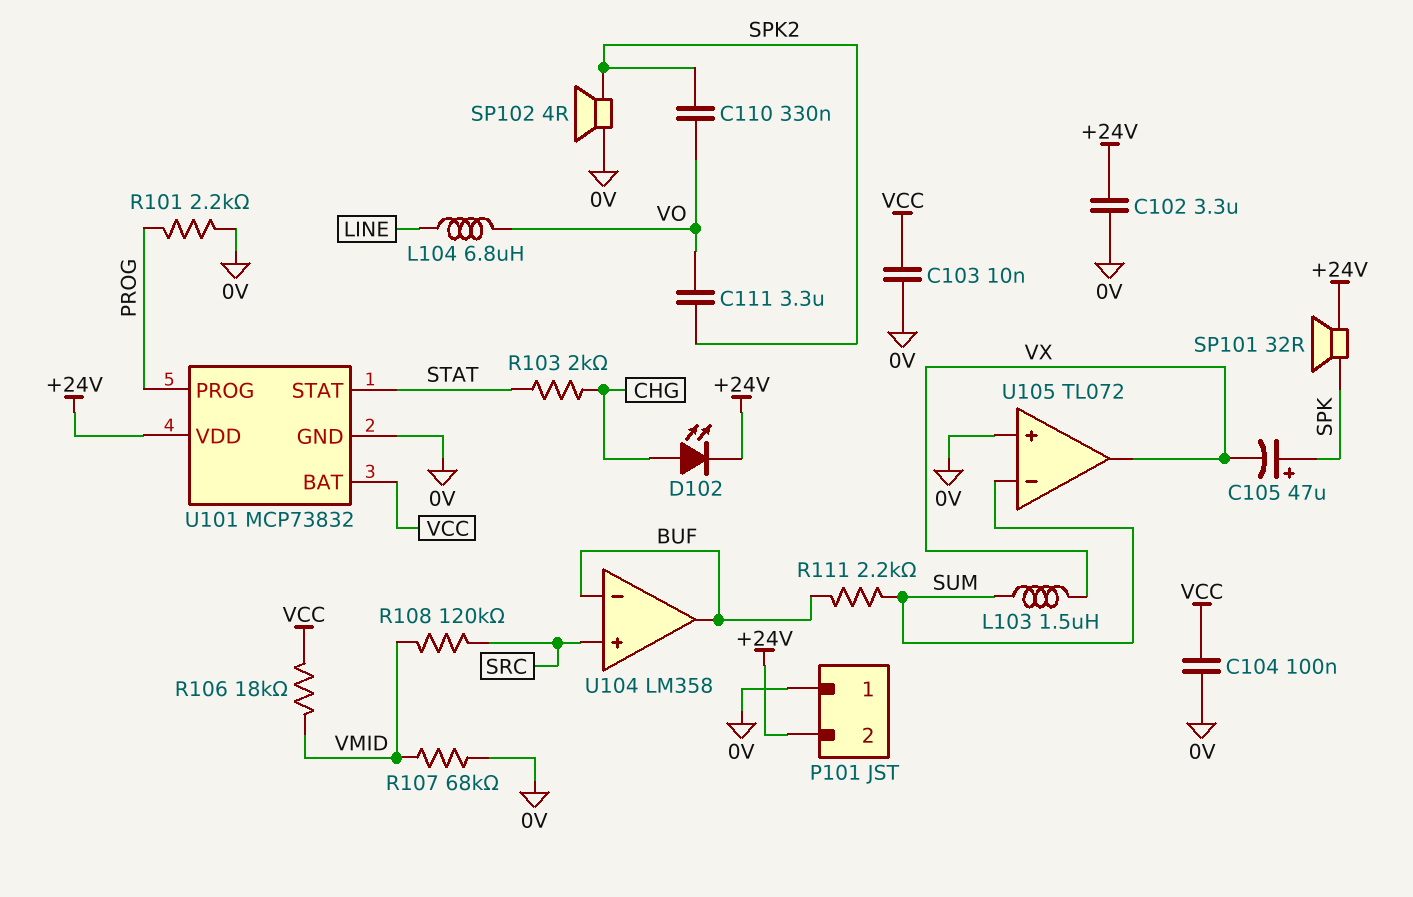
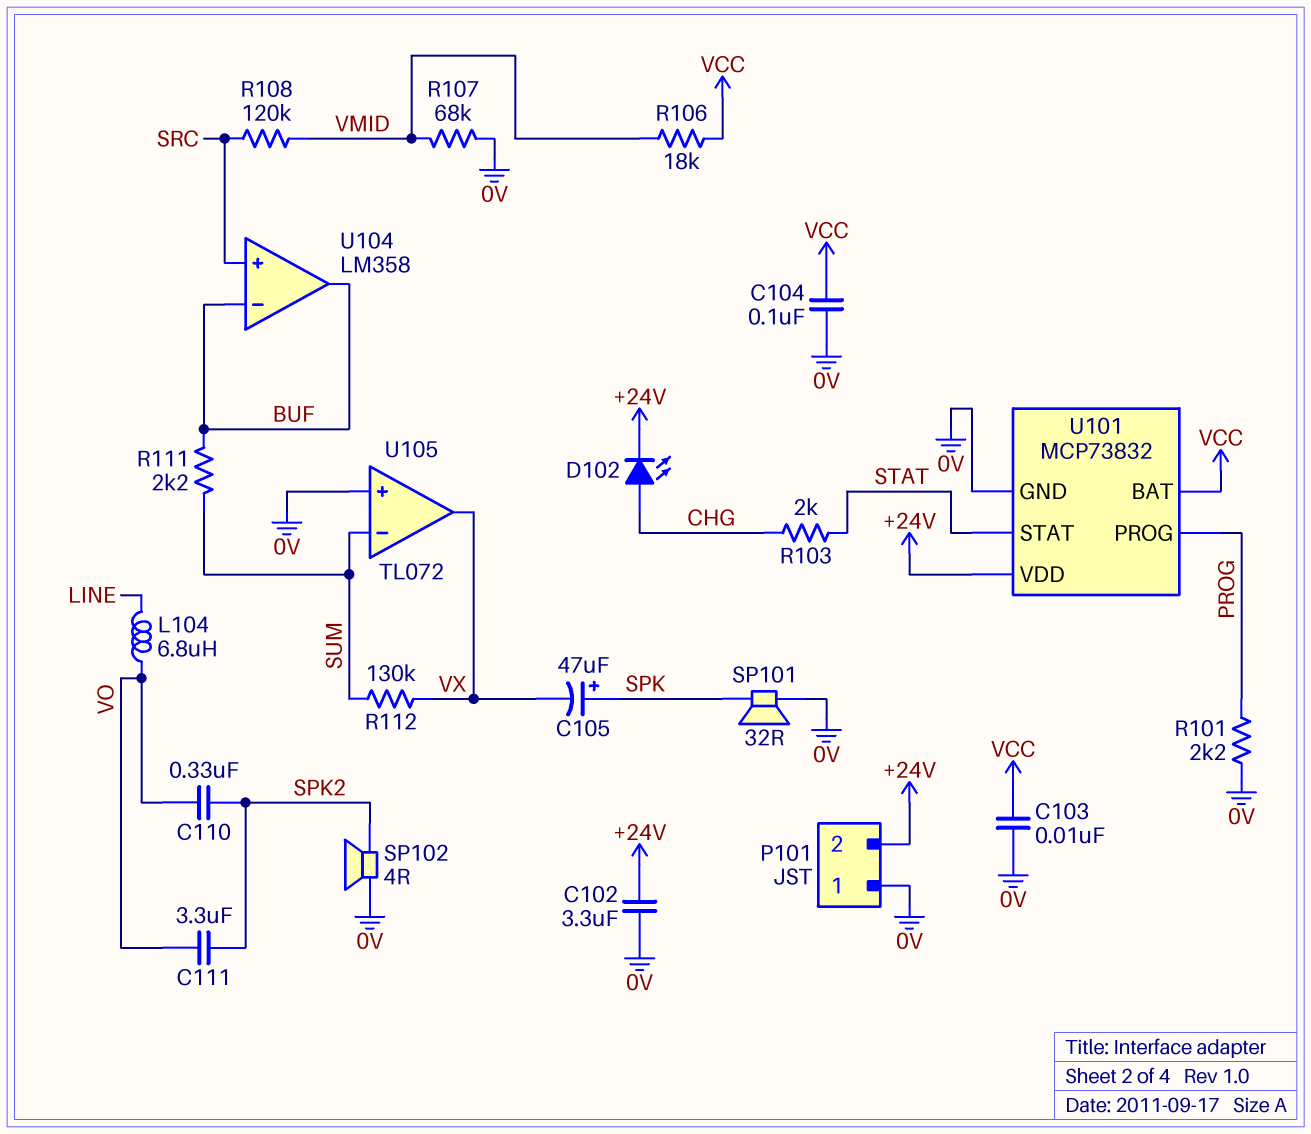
L103: 1.5uH (SUM, VX) -> none
R112: none -> 130k (SUM, VX)
SP101: speaker 32R (+24V, SPK) -> speaker 32R (0V, SPK)

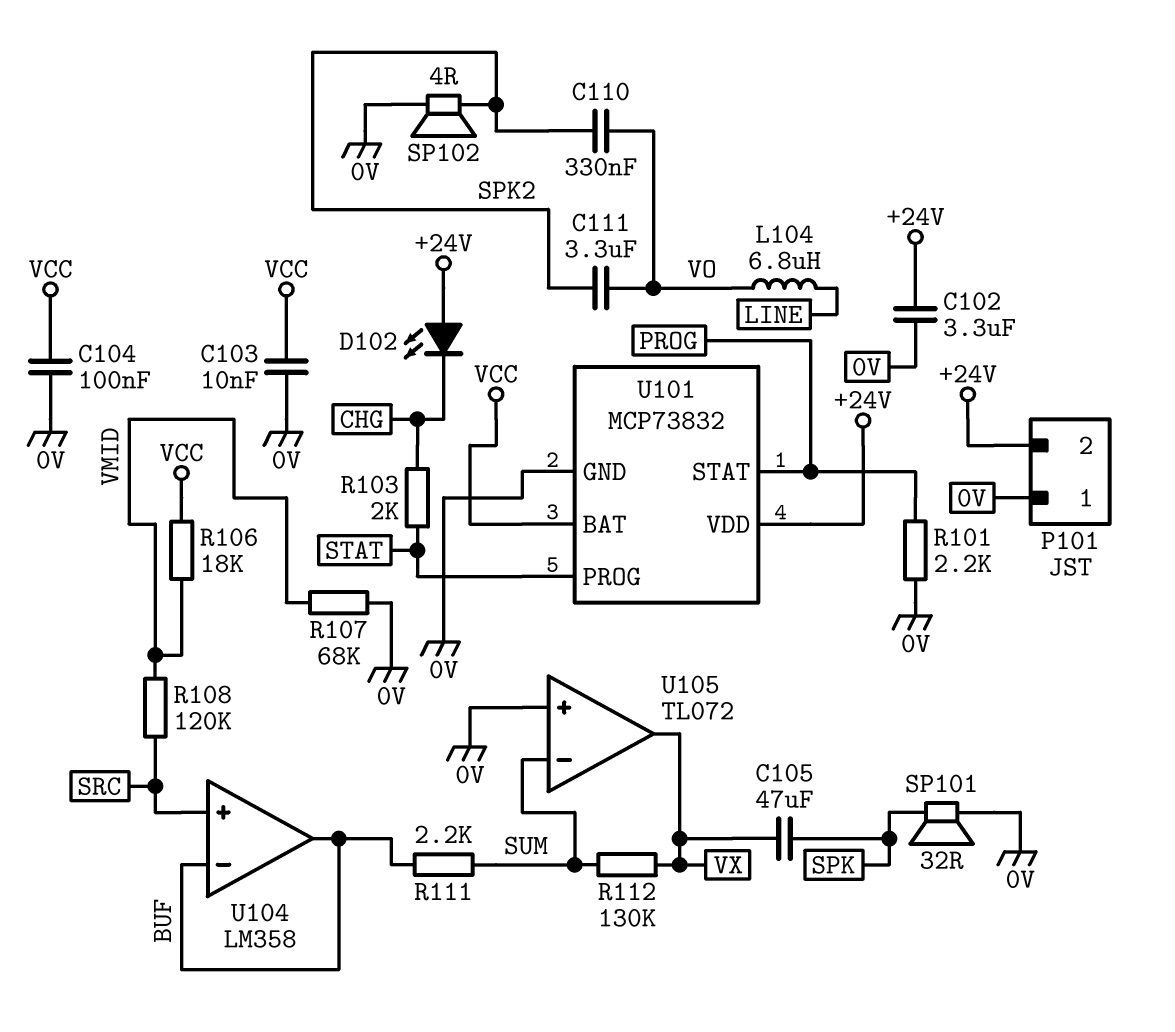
C105: 47uF (plus SPK, minus VX) -> 47uF (SPK, VX)
D102: LED (A CHG, K +24V) -> LED (A +24V, K CHG)
U101 pin PROG: PROG -> STAT
U101 pin STAT: STAT -> PROG

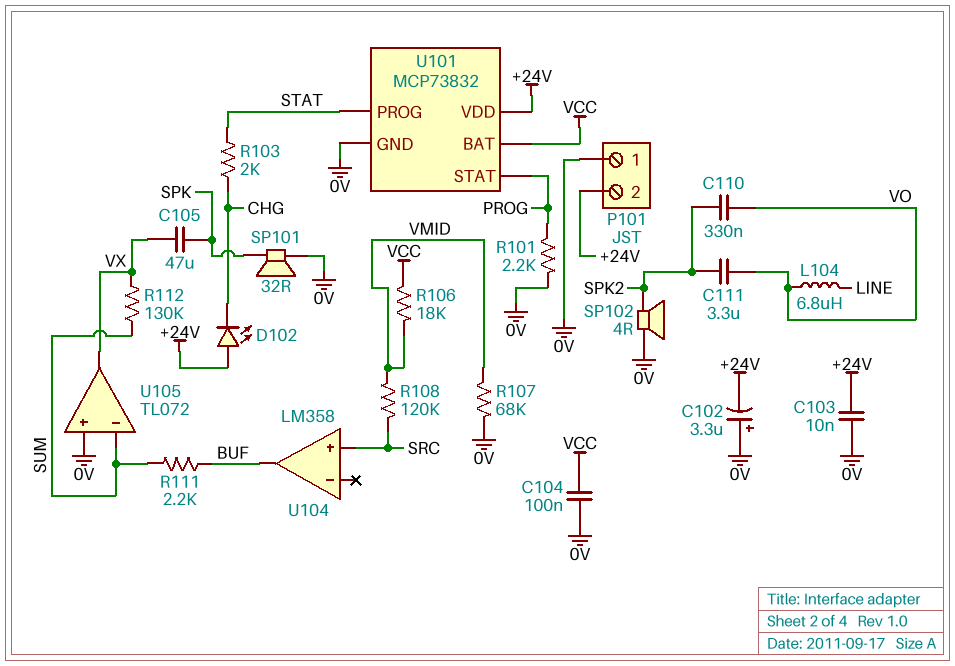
C102: 3.3uF (+24V, 0V) -> 3.3uF (plus 0V, minus +24V)
C103: 10nF (0V, VCC) -> 10nF (+24V, 0V)
U104 pin in-: BUF -> none

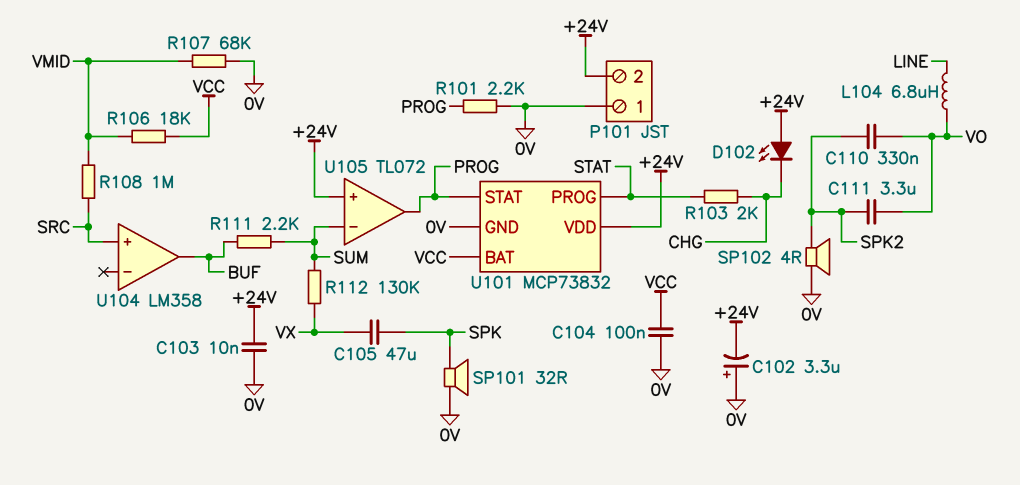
R108: 120k (SRC, VMID) -> 1M (SRC, VMID)
U105 pin in+: 0V -> +24V
U105 pin out: VX -> PROG

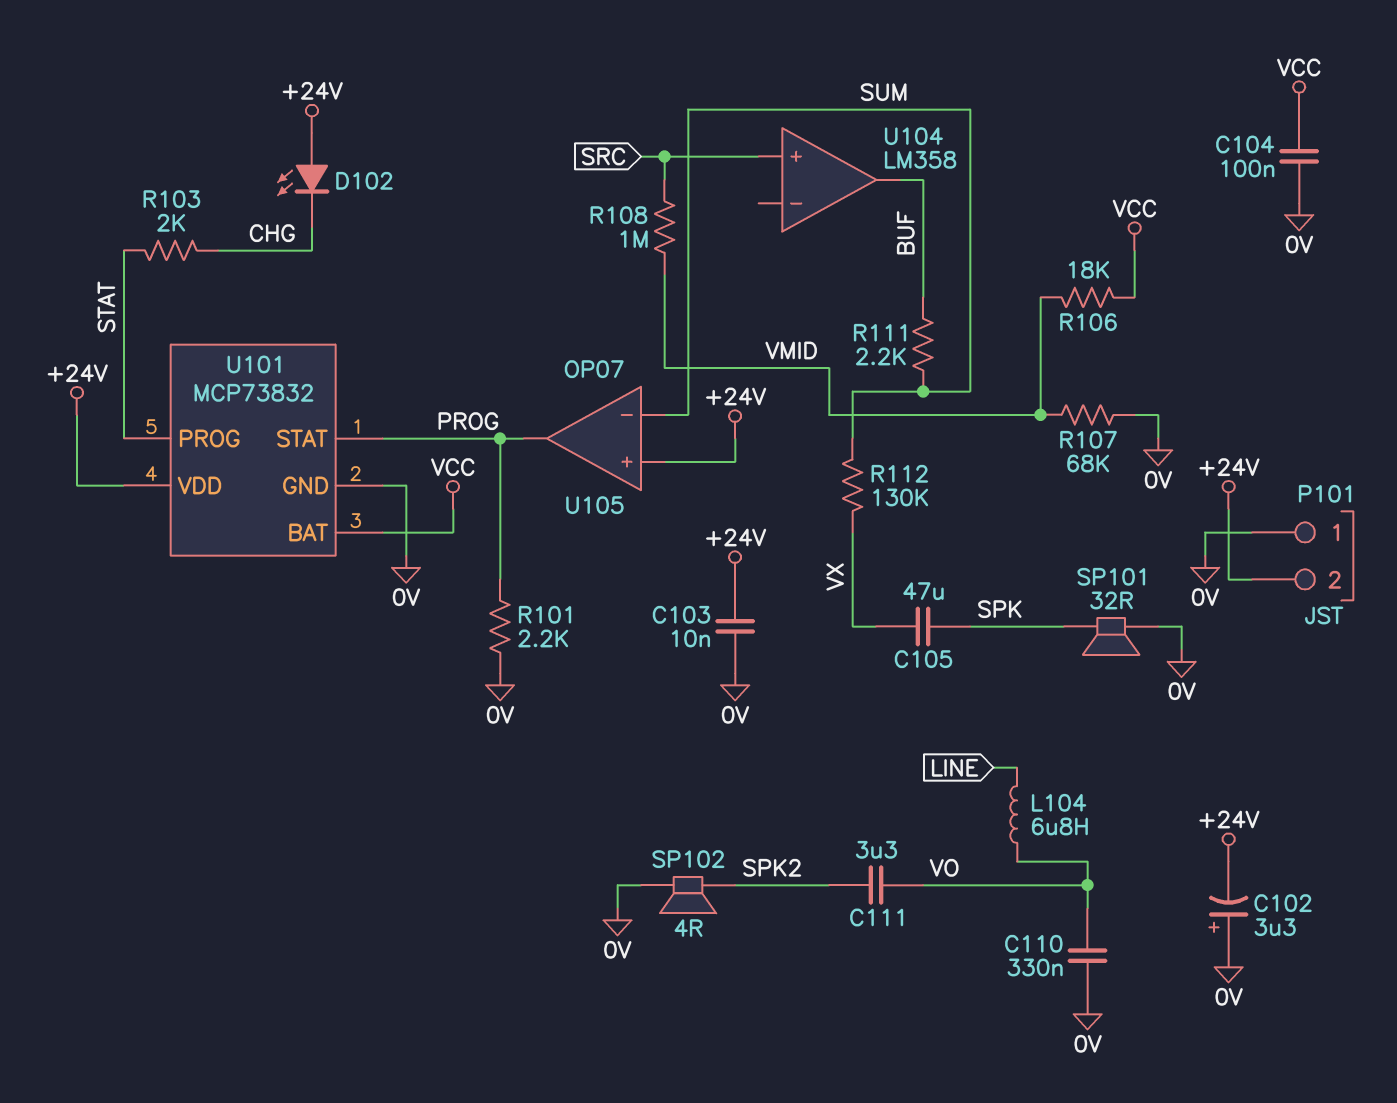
C110: 330nF (SPK2, VO) -> 330nF (0V, VO)
U105: TL072 -> OP07

